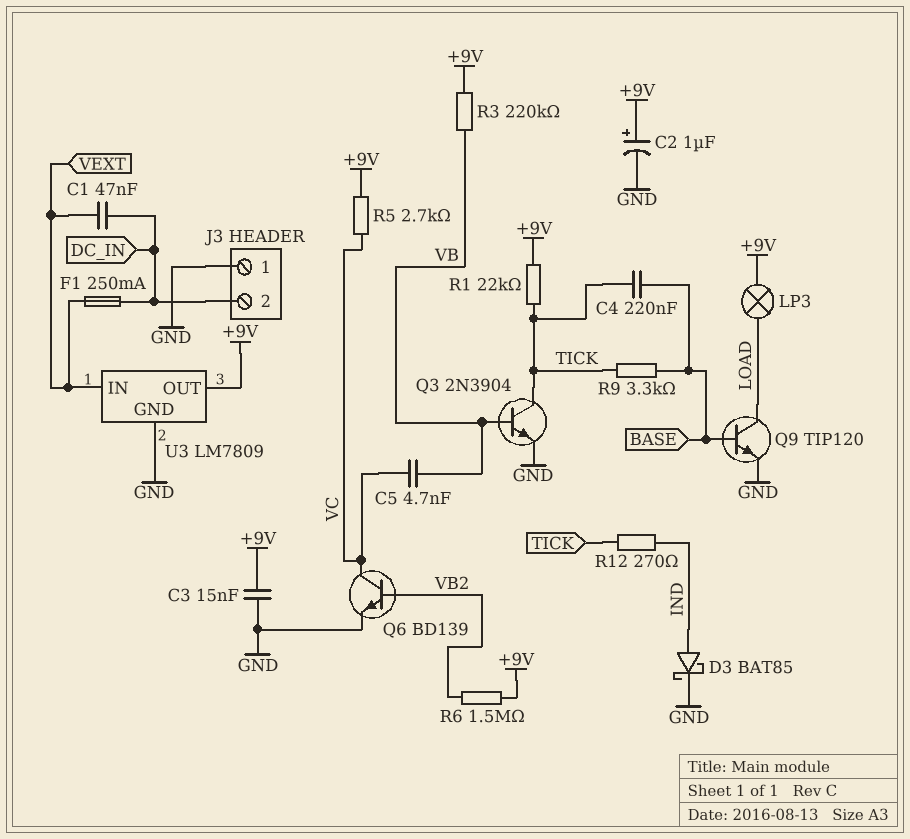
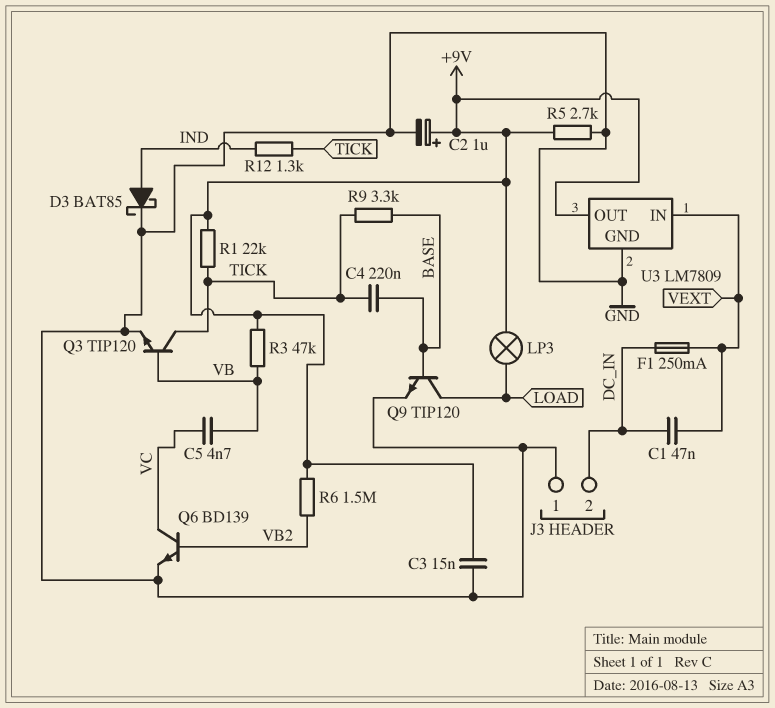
Q3: NPN 2N3904 (B VB, C TICK, E GND) -> NPN TIP120 (B VB, C TICK, E GND)
R3: 220k (+9V, VB) -> 47k (+9V, VB)
R5: 2.7k (+9V, VC) -> 2.7k (+9V, GND)
R12: 270 (IND, TICK) -> 1.3k (IND, TICK)

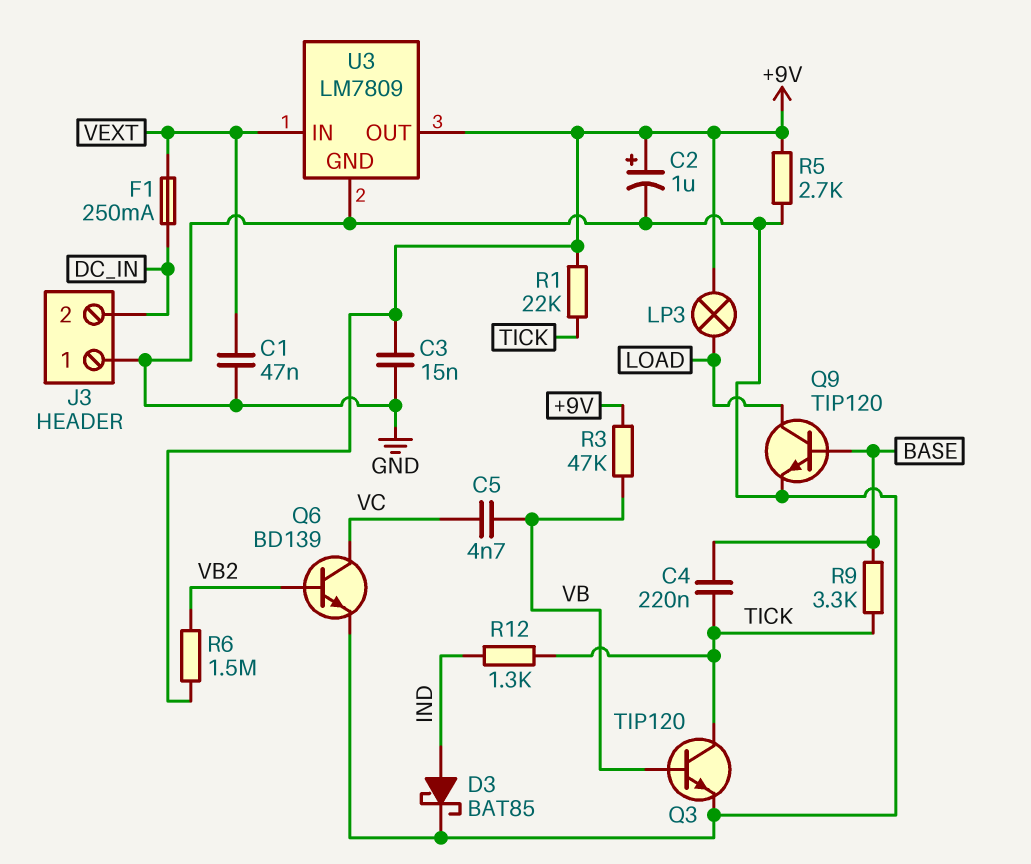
C1: 47nF (DC_IN, VEXT) -> 47nF (GND, VEXT)

